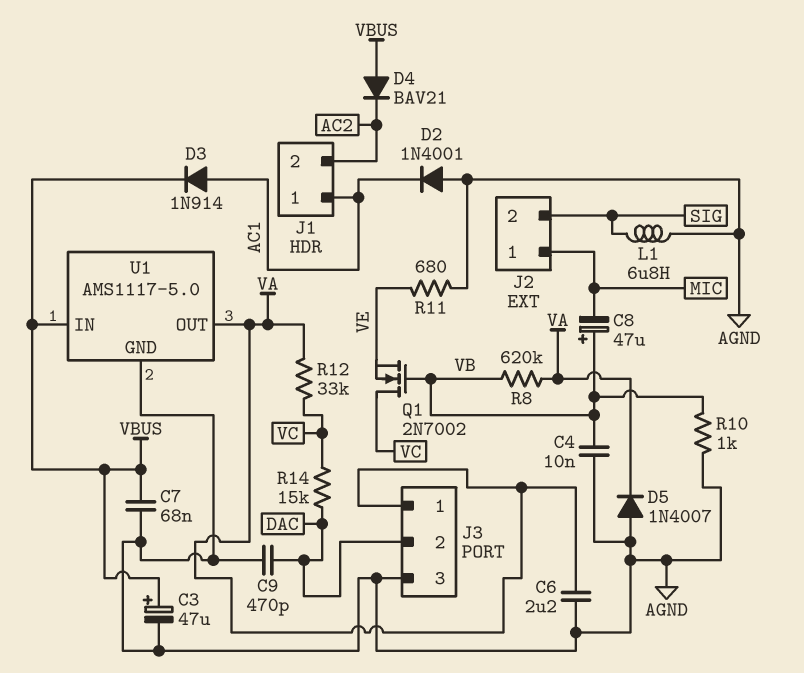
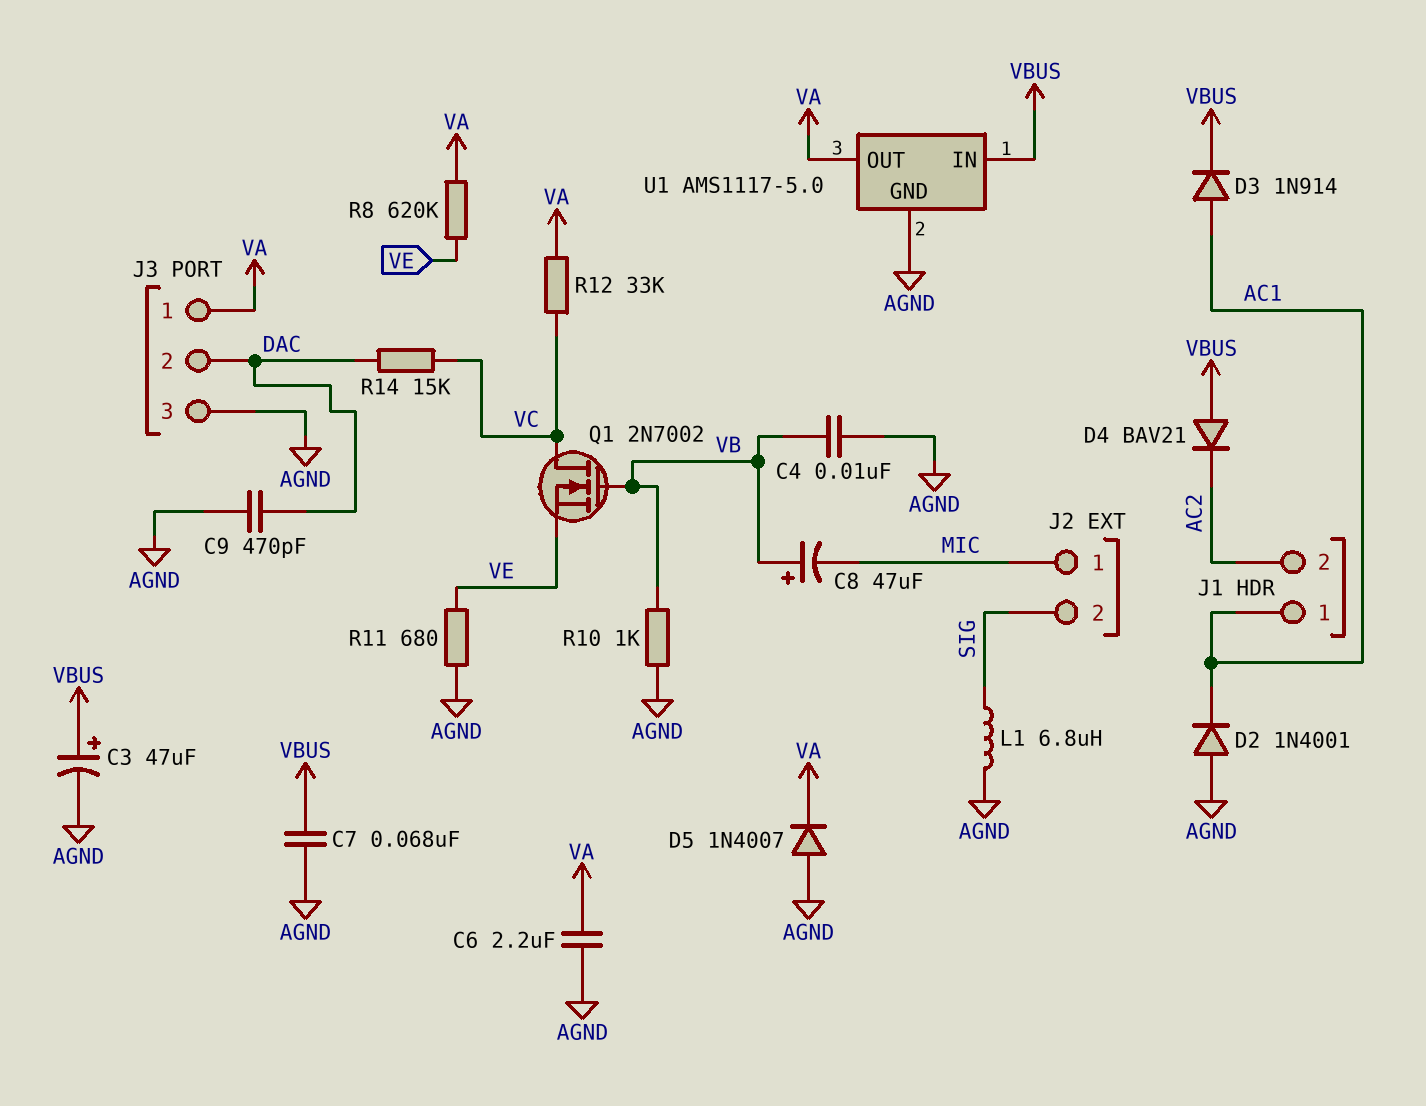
R8: 620k (VA, VB) -> 620k (VA, VE)

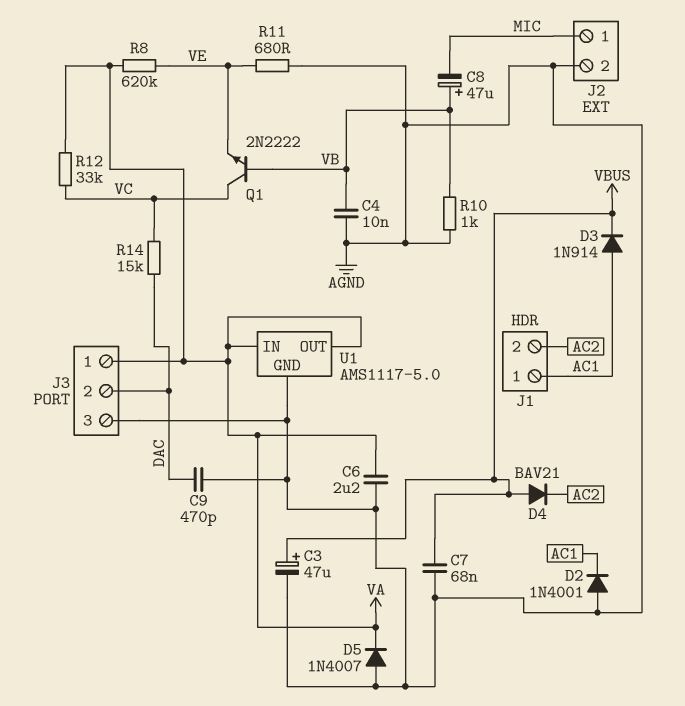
J2 pin 2: SIG -> AGND
L1: 6.8uH (AGND, SIG) -> none
Q1: NMOS 2N7002 (G VB, D VC, S VE) -> NPN 2N2222 (B VB, C VC, E VE)
U1 pin IN: VBUS -> VA

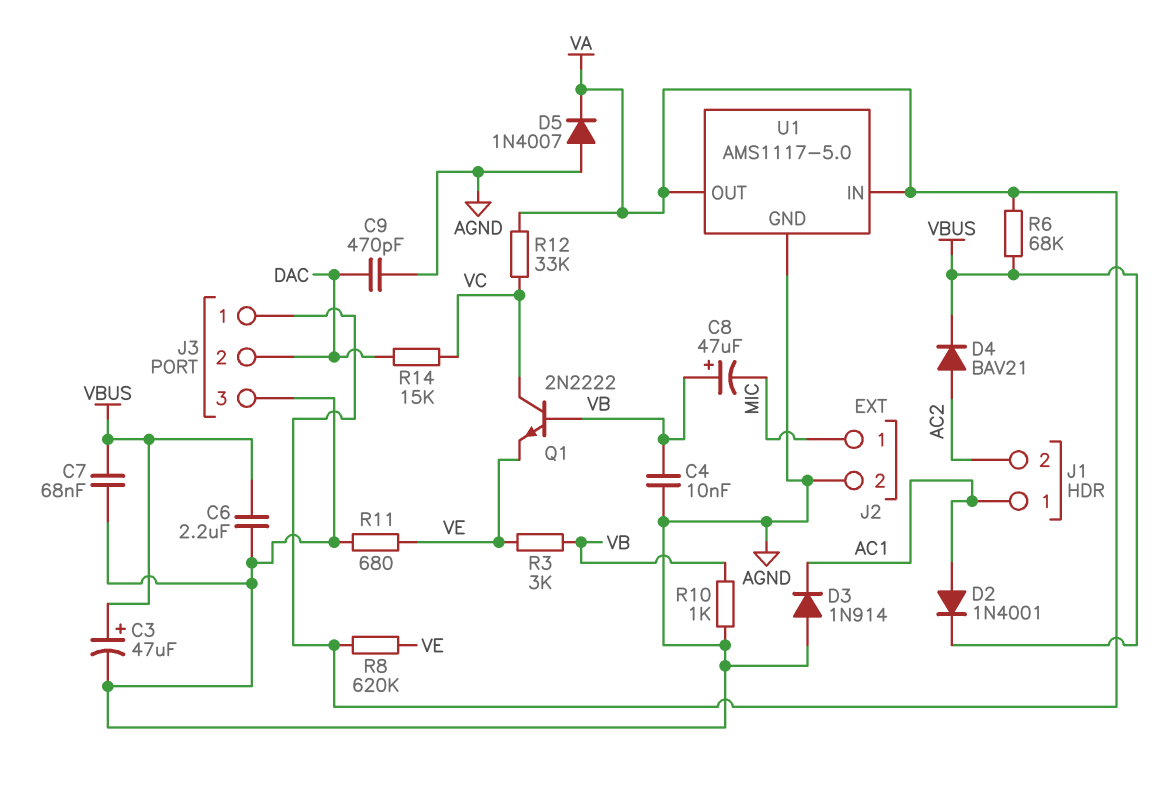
C6: 2.2uF (AGND, VA) -> 2.2uF (AGND, VBUS)
D2: diode 1N4001 (A AGND, K AC1) -> diode 1N4001 (A AC1, K VBUS)
D3: diode 1N914 (A AC1, K VBUS) -> diode 1N914 (A AGND, K AC1)
D4: diode BAV21 (A VBUS, K AC2) -> diode BAV21 (A AC2, K VBUS)
R3: none -> 3k (VB, VE)
R6: none -> 68k (VA, VBUS)

